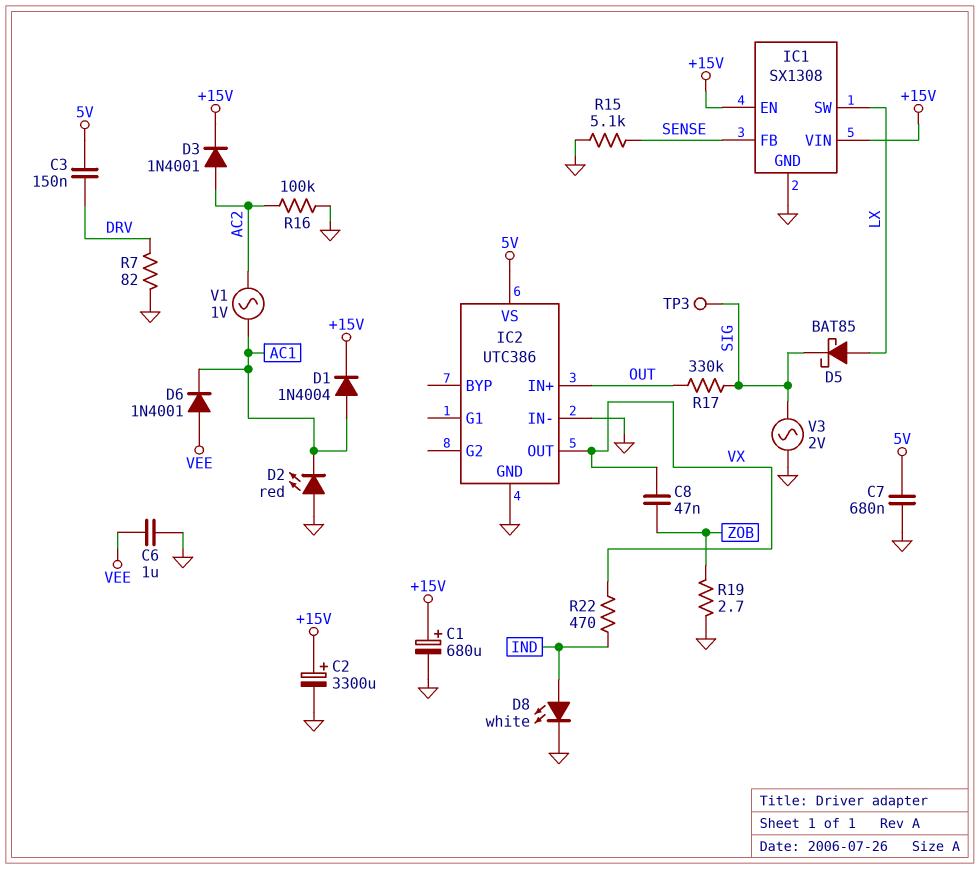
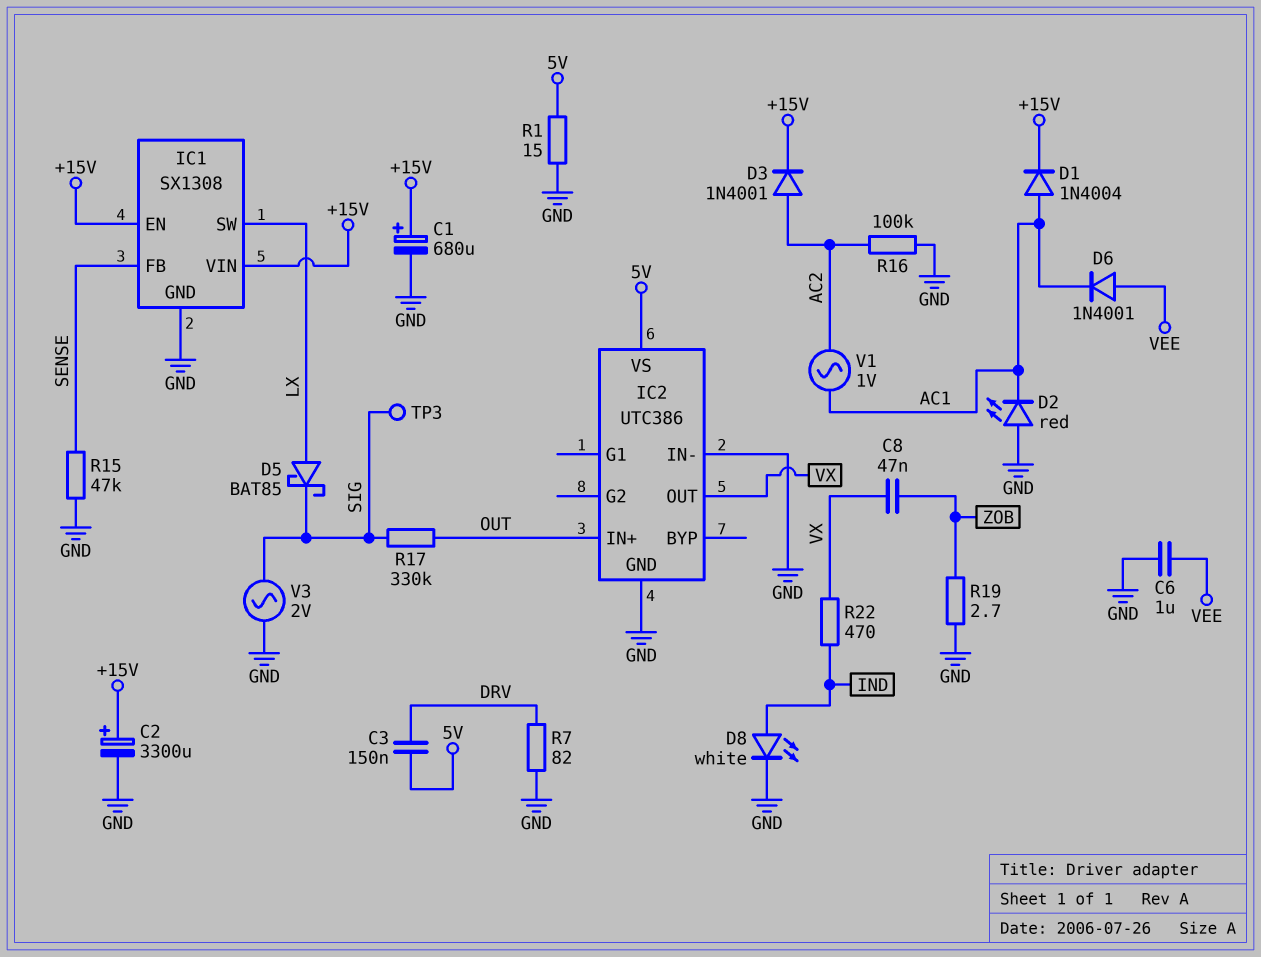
C7: 680nF (5V, GND) -> none
R1: none -> 15 (5V, GND)
R15: 5.1k (GND, SENSE) -> 47k (GND, SENSE)

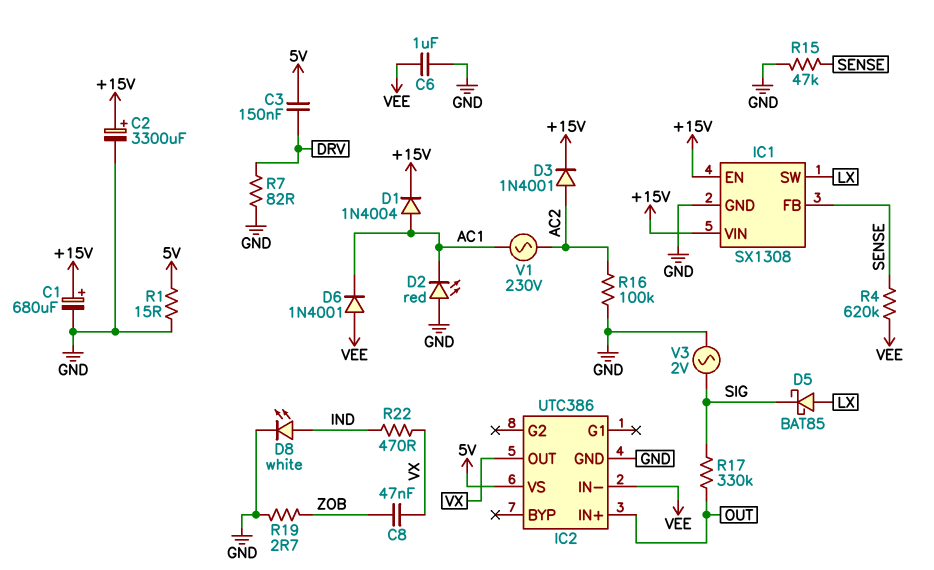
IC2 pin IN-: GND -> VEE
R4: none -> 620k (SENSE, VEE)
TP3: test point (SIG) -> none
V1: AC 1V (AC1, AC2) -> AC 230V (AC1, AC2)

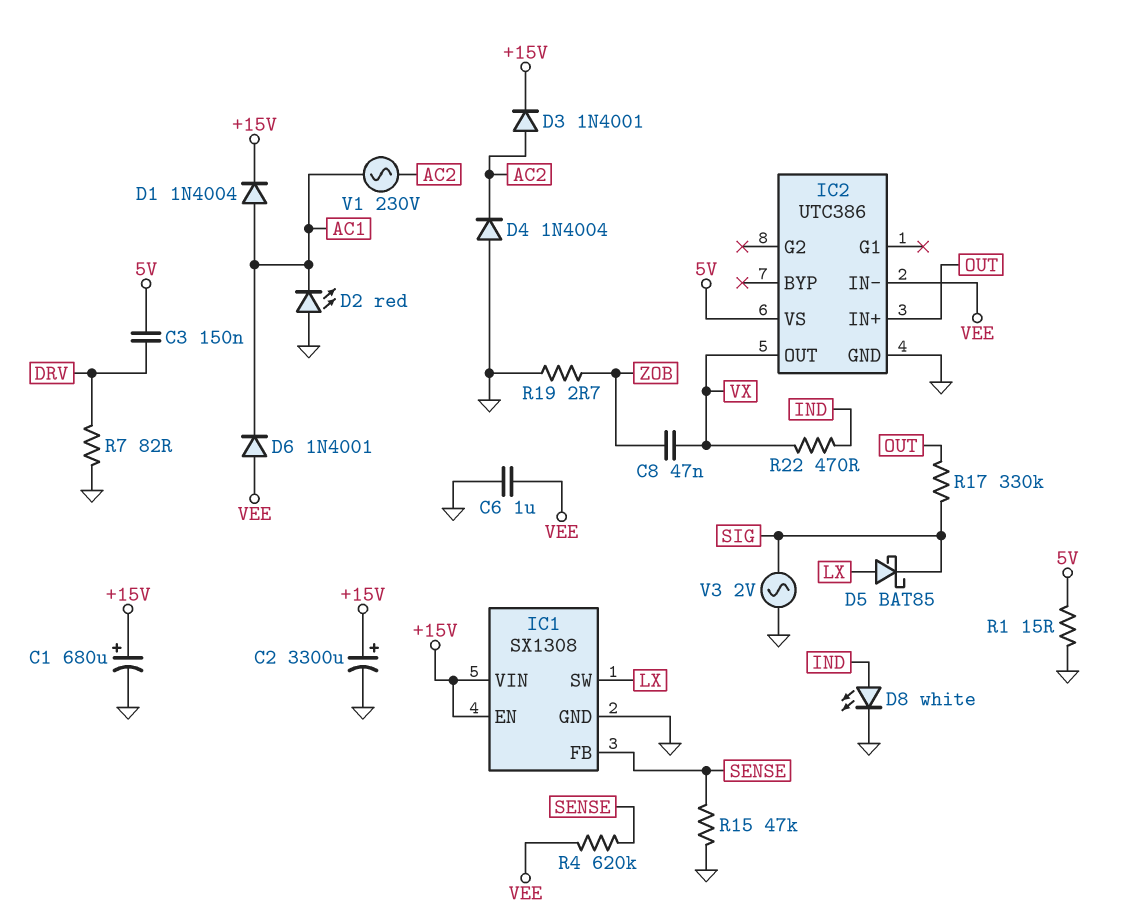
D4: none -> diode 1N4004 (A GND, K AC2)
R16: 100k (AC2, GND) -> none

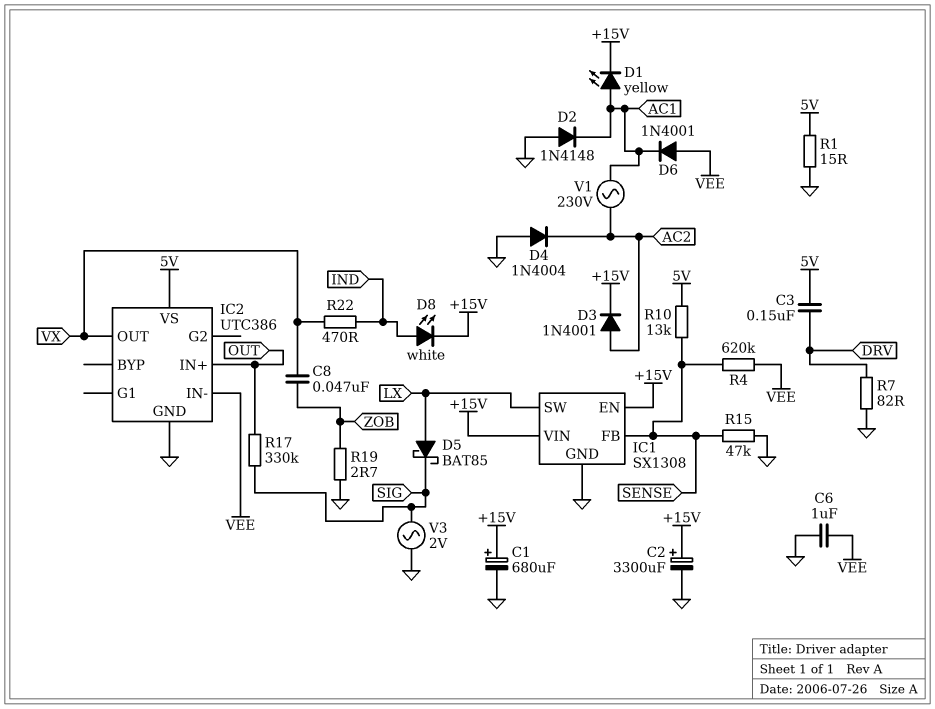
D1: diode 1N4004 (A AC1, K +15V) -> LED yellow (A AC1, K +15V)
D2: LED red (A GND, K AC1) -> diode 1N4148 (A GND, K AC1)
D8: LED white (A IND, K GND) -> LED white (A IND, K +15V)
R10: none -> 13k (5V, SENSE)

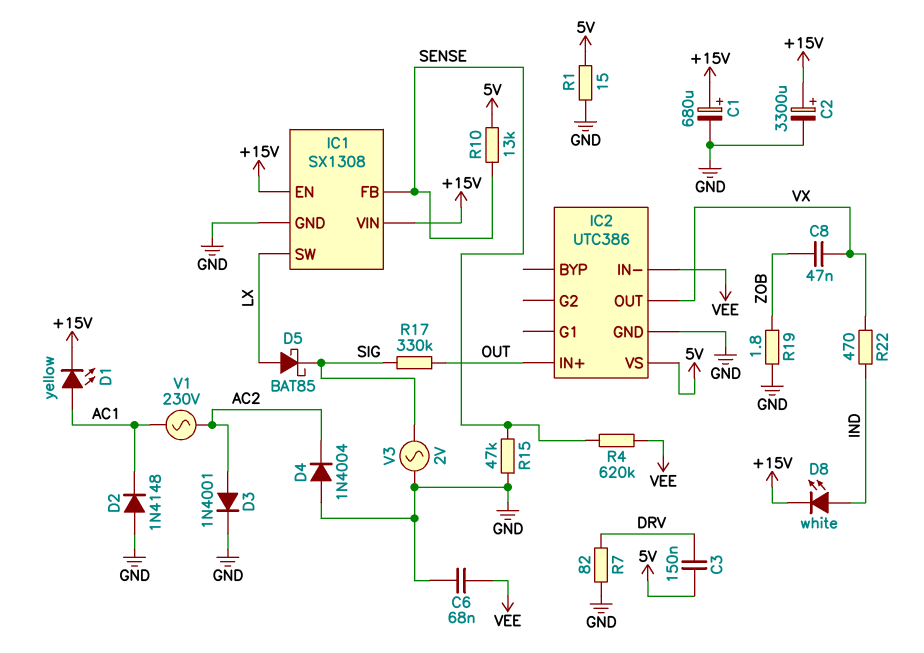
C6: 1uF (GND, VEE) -> 68nF (GND, VEE)
D3: diode 1N4001 (A AC2, K +15V) -> diode 1N4001 (A AC2, K GND)
D6: diode 1N4001 (A VEE, K AC1) -> none
R19: 2.7 (GND, ZOB) -> 1.8 (GND, ZOB)

